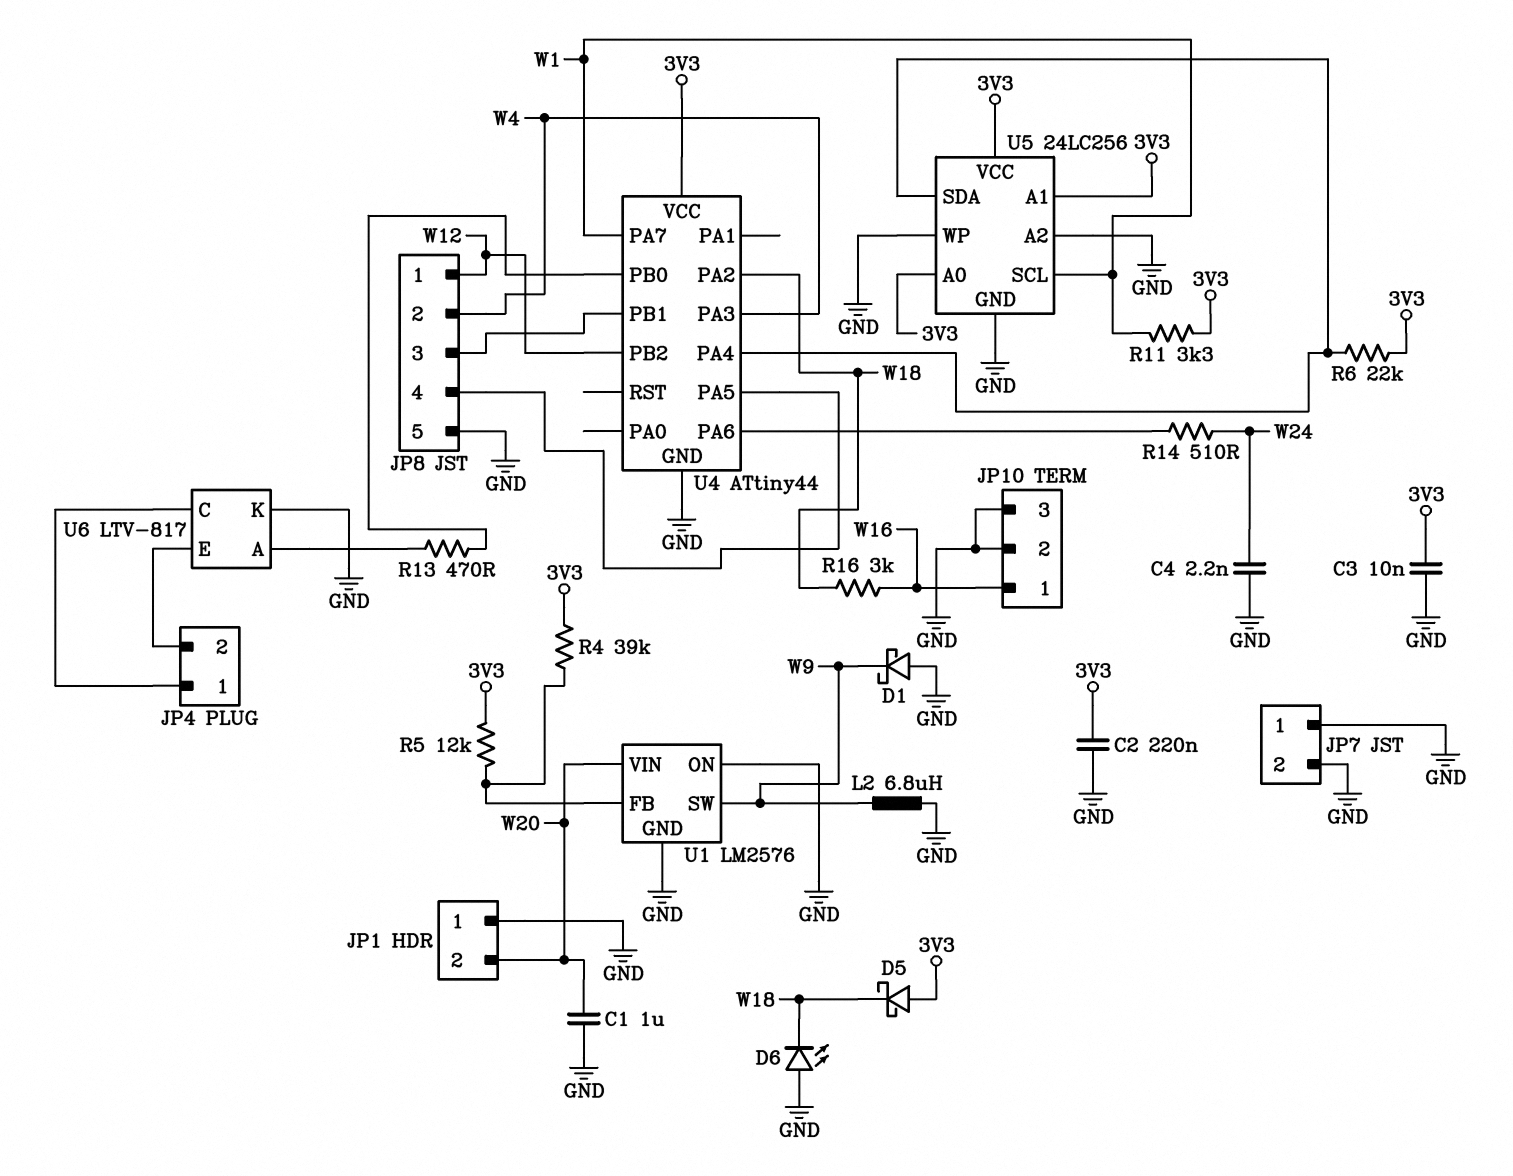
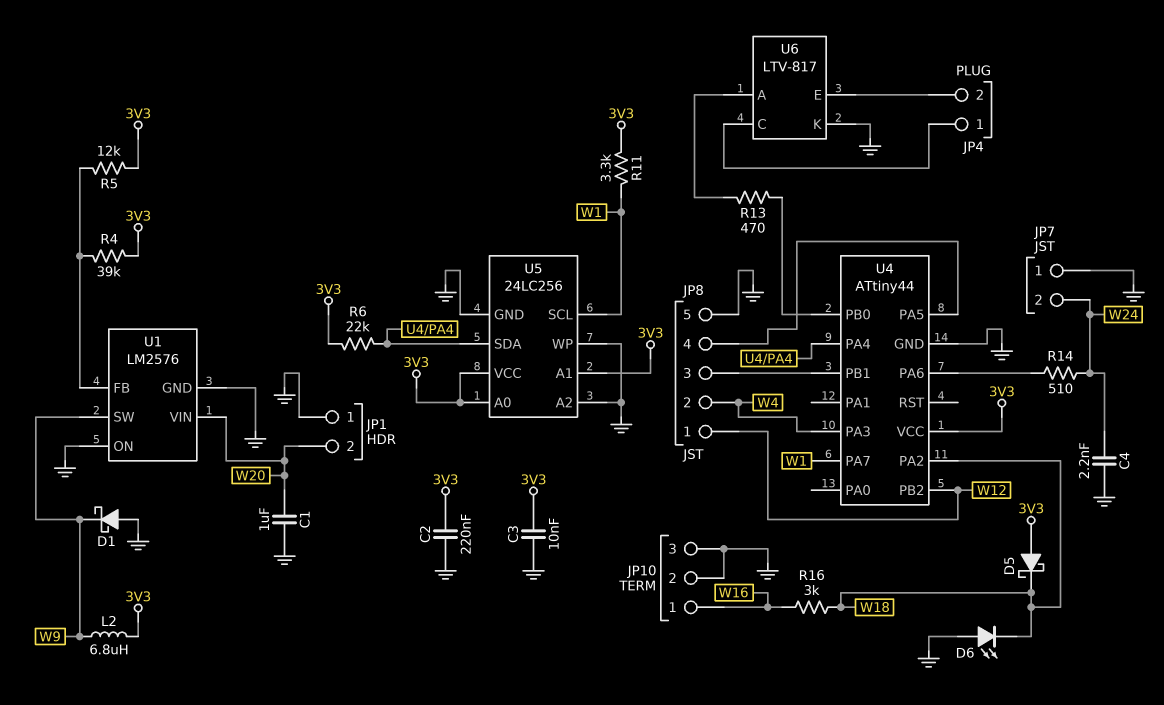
JP7 pin 2: GND -> W24
L2: 6.8uH (GND, W9) -> 6.8uH (3V3, W9)

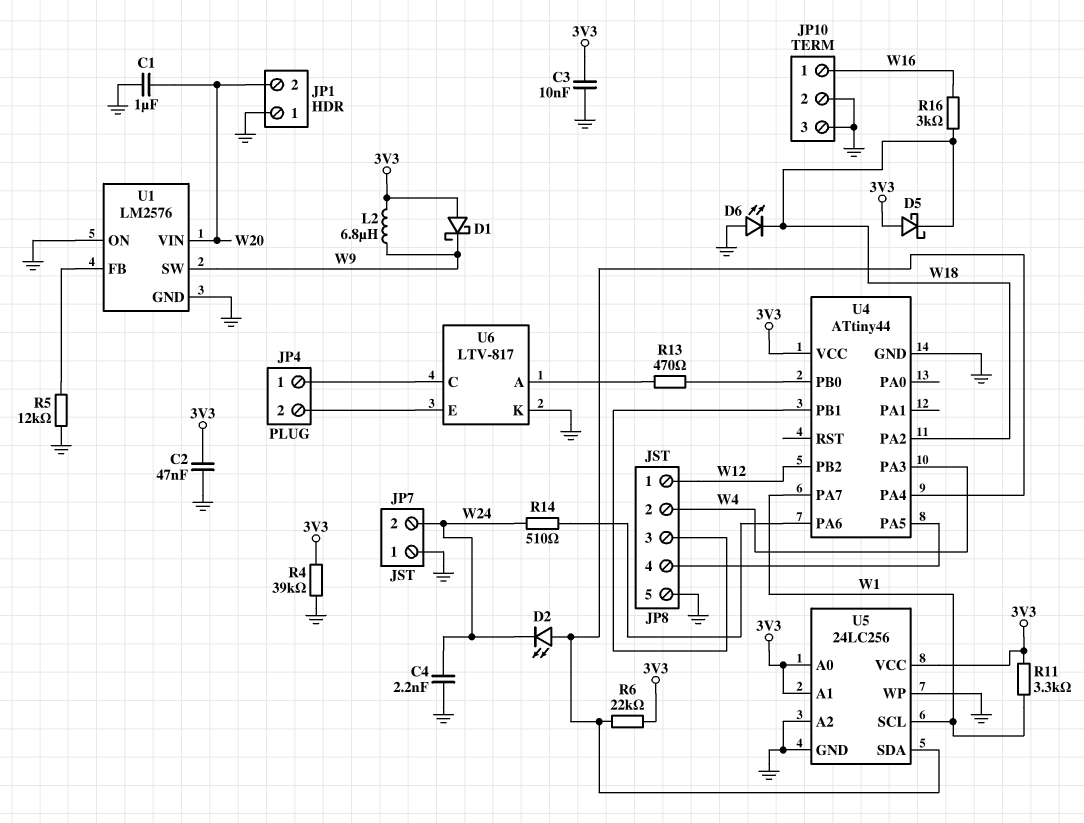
C2: 220nF (3V3, GND) -> 47nF (3V3, GND)
D1: schottky (A GND, K W9) -> schottky (A 3V3, K W9)
D2: none -> LED (A U4/PA4, K W24)
R4: 39k (3V3, U1/FB) -> 39k (3V3, GND)
R5: 12k (3V3, U1/FB) -> 12k (GND, U1/FB)

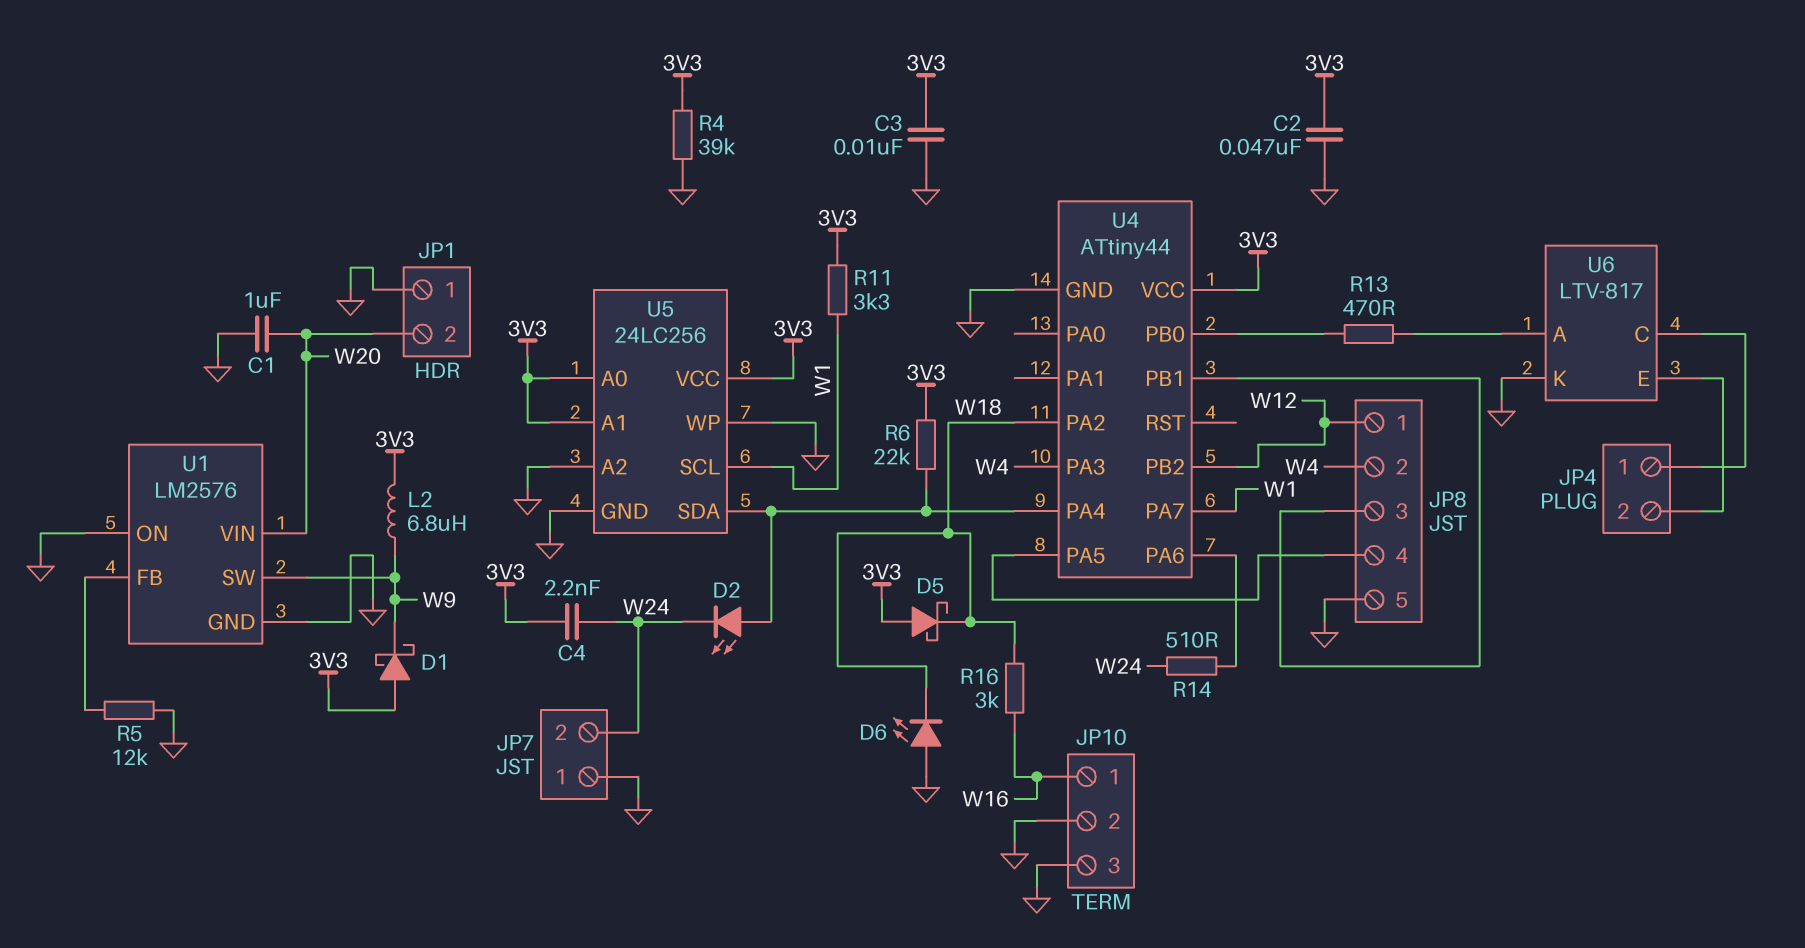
C4: 2.2nF (GND, W24) -> 2.2nF (3V3, W24)

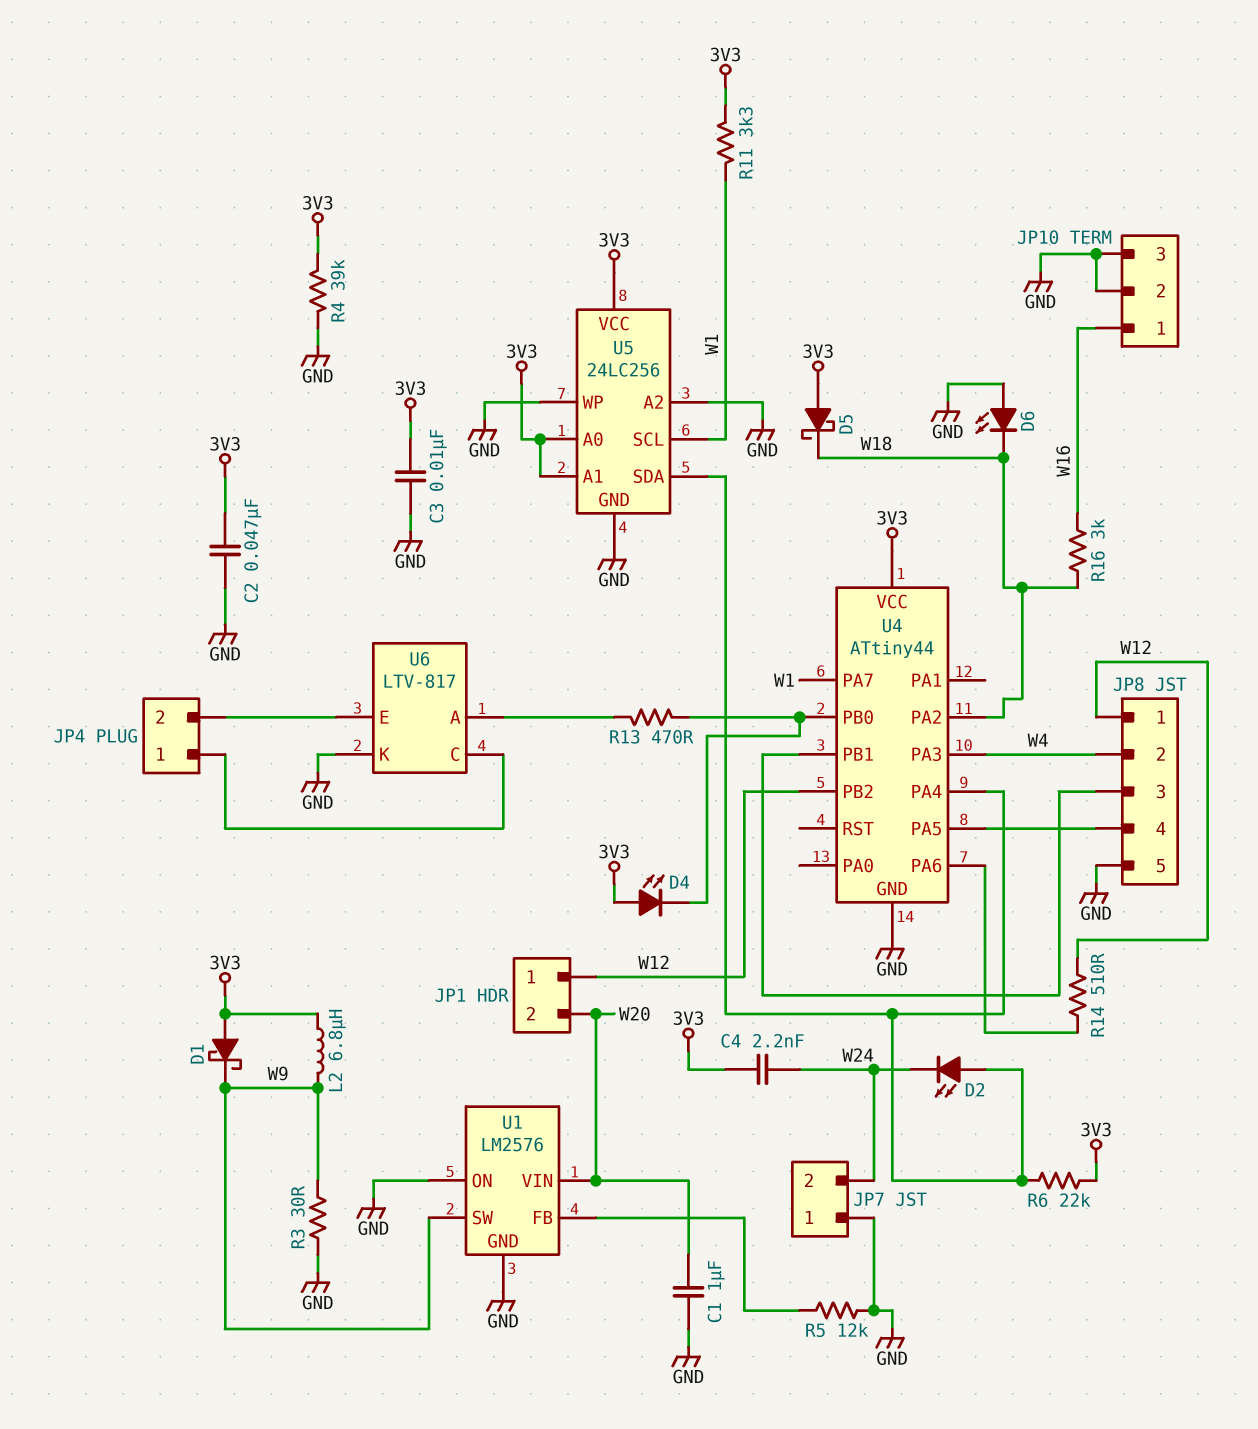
D4: none -> LED (A 3V3, K U4/PB0)
JP1 pin 1: GND -> W12
R3: none -> 30 (GND, W9)
R14: 510 (U4/PA6, W24) -> 510 (U4/PA6, W12)

